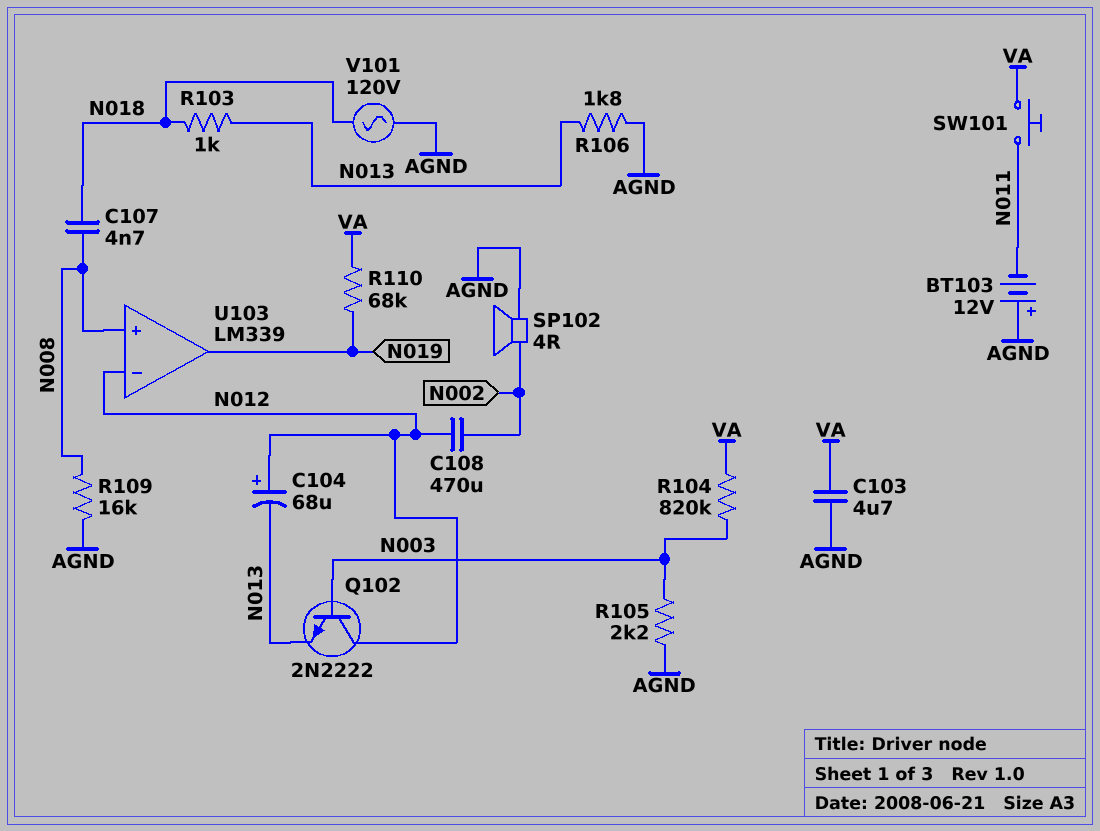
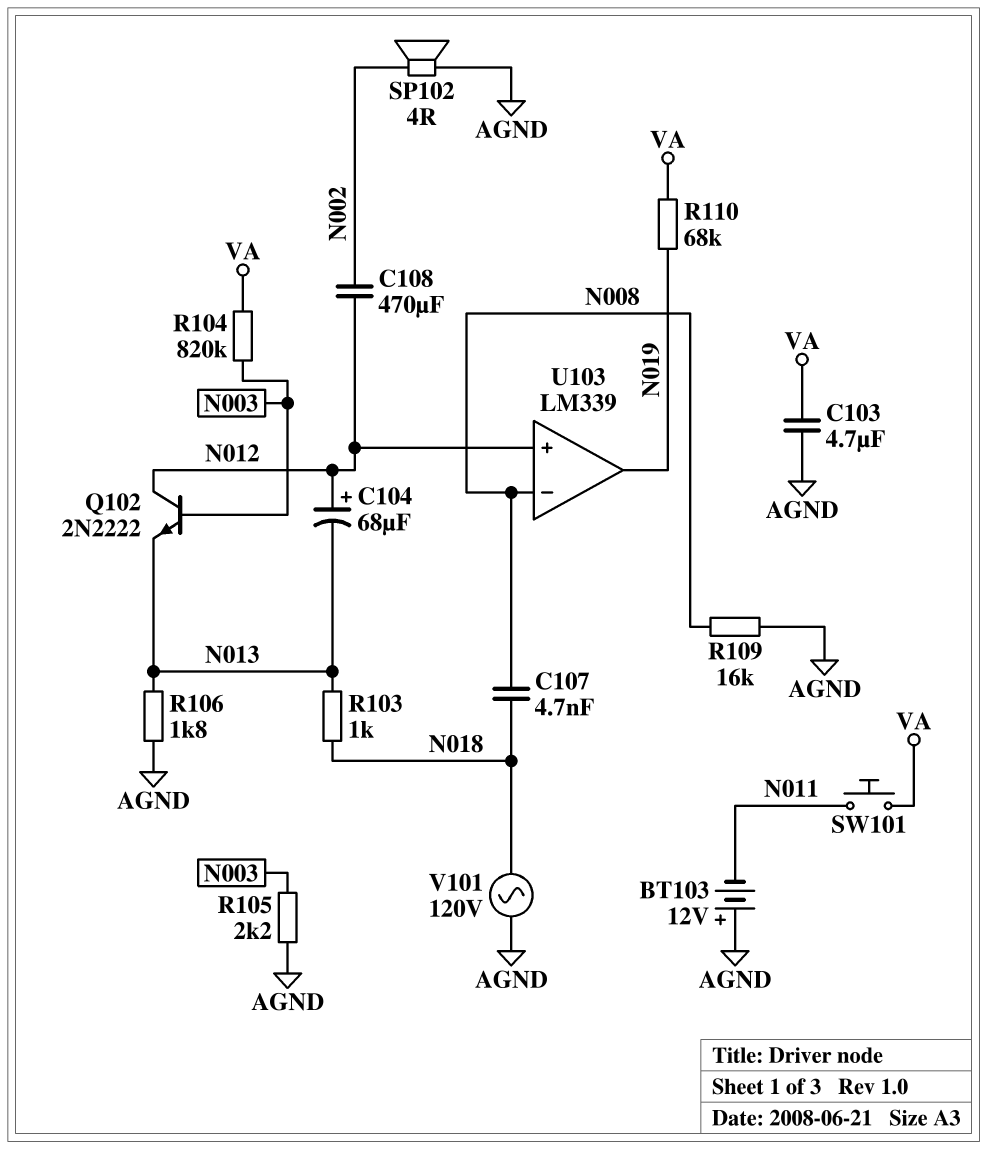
U103 pin in+: N008 -> N012
U103 pin in-: N012 -> N008

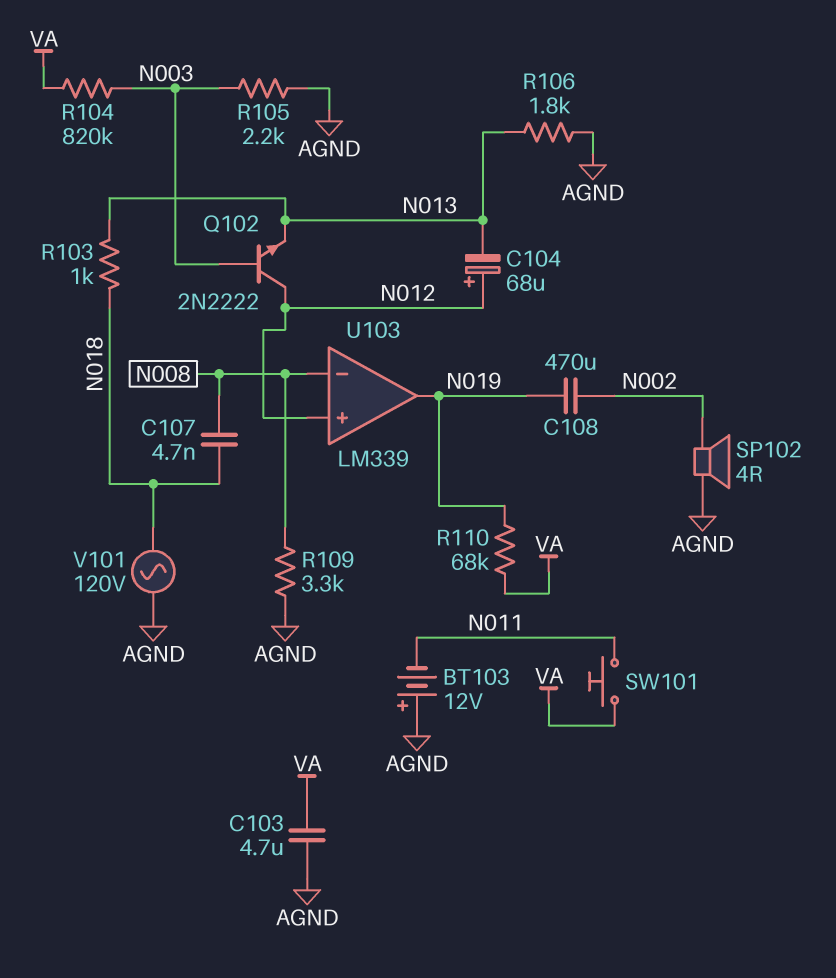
C108: 470uF (N002, N012) -> 470uF (N002, N019)
R109: 16k (AGND, N008) -> 3.3k (AGND, N008)

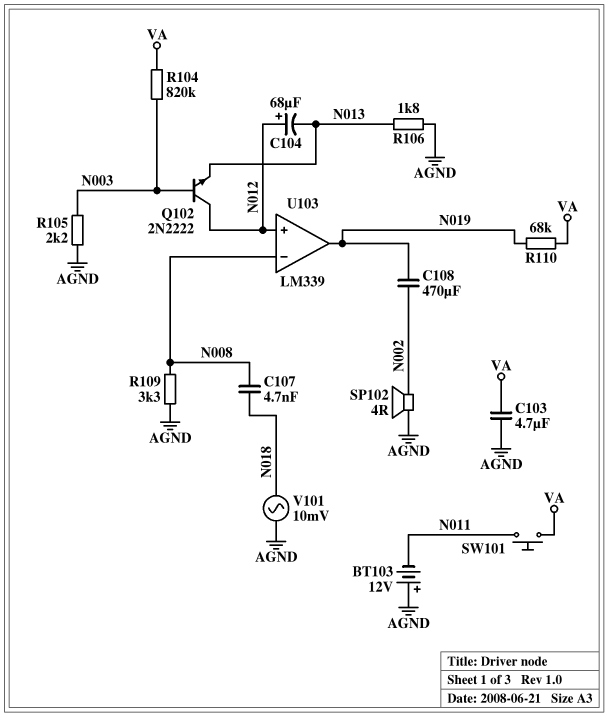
R103: 1k (N013, N018) -> none
V101: AC 120V (AGND, N018) -> AC 10mV (AGND, N018)

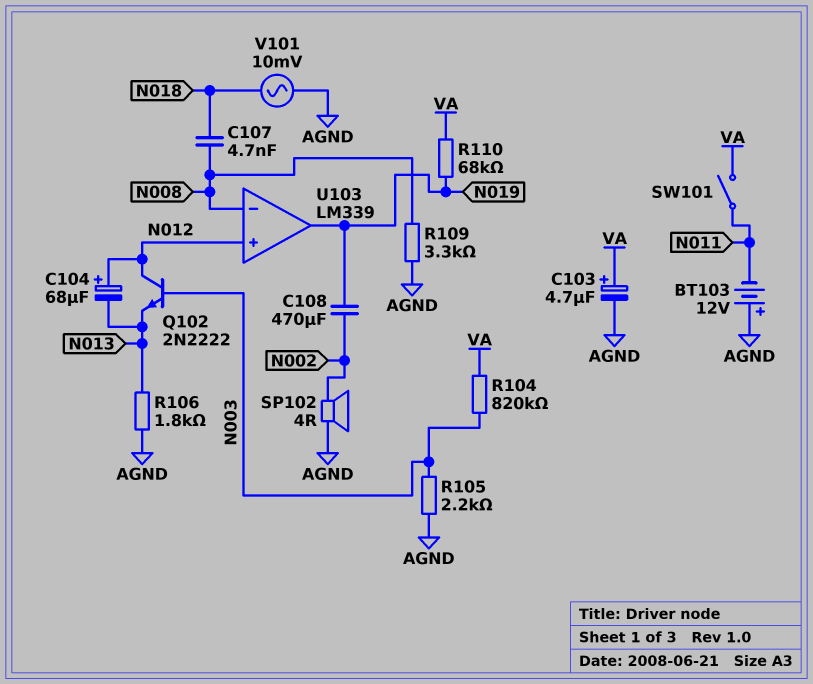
C103: 4.7uF (AGND, VA) -> 4.7uF (plus VA, minus AGND)
SW101: button (N011, VA) -> switch (N011, VA)

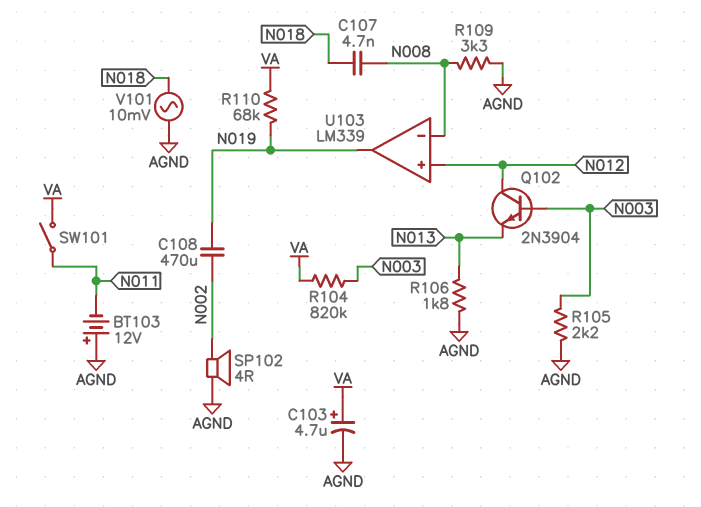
C104: 68uF (plus N012, minus N013) -> none
Q102: NPN 2N2222 (B N003, C N012, E N013) -> NPN 2N3904 (B N003, C N012, E N013)

